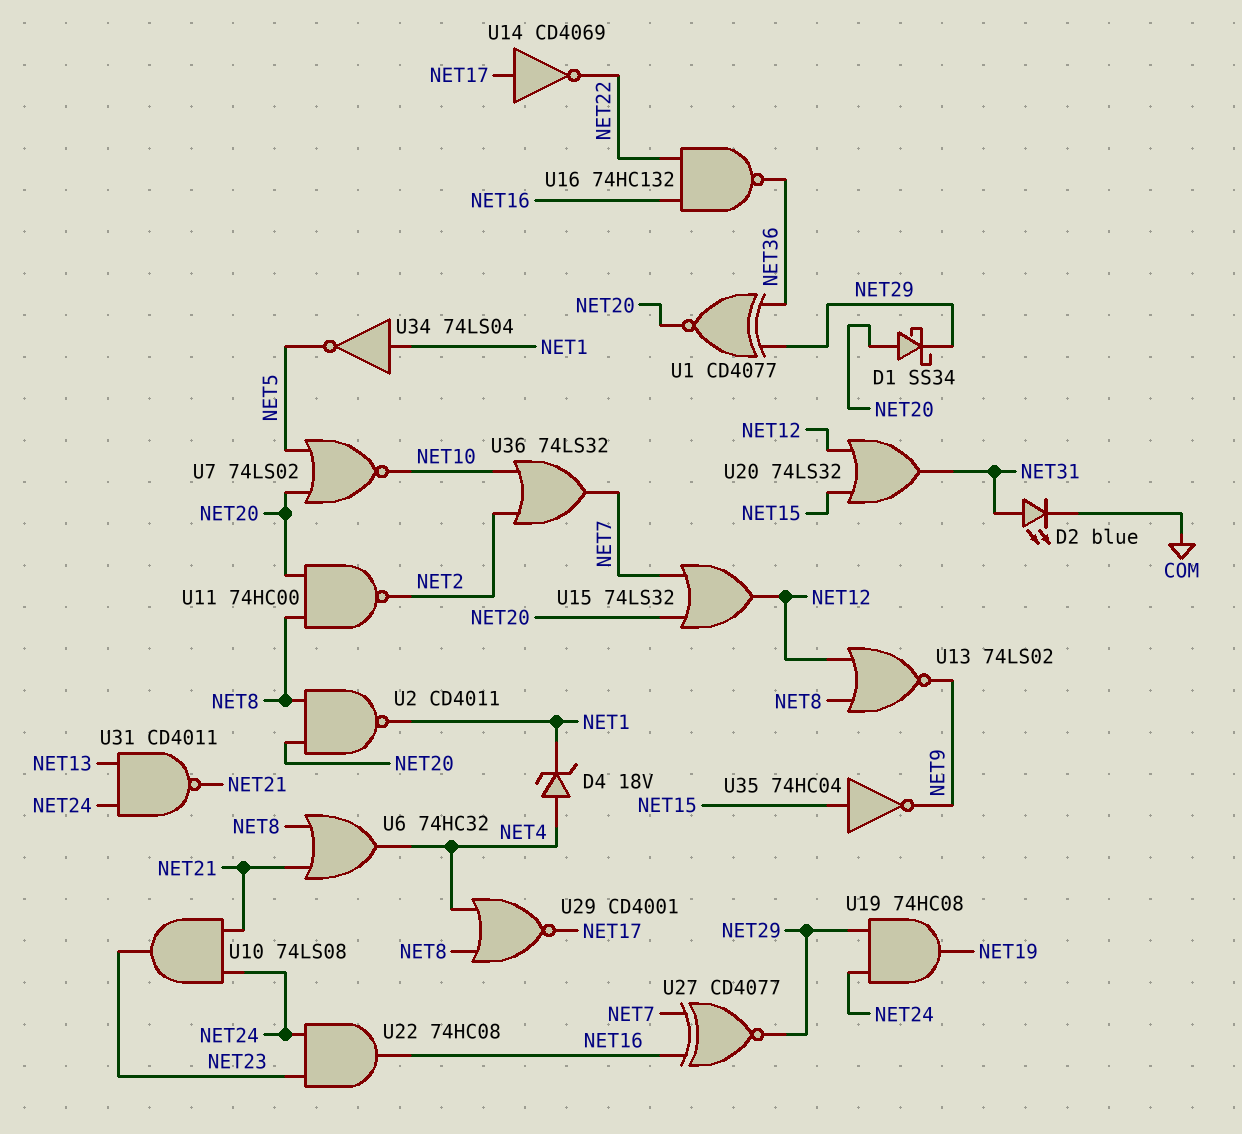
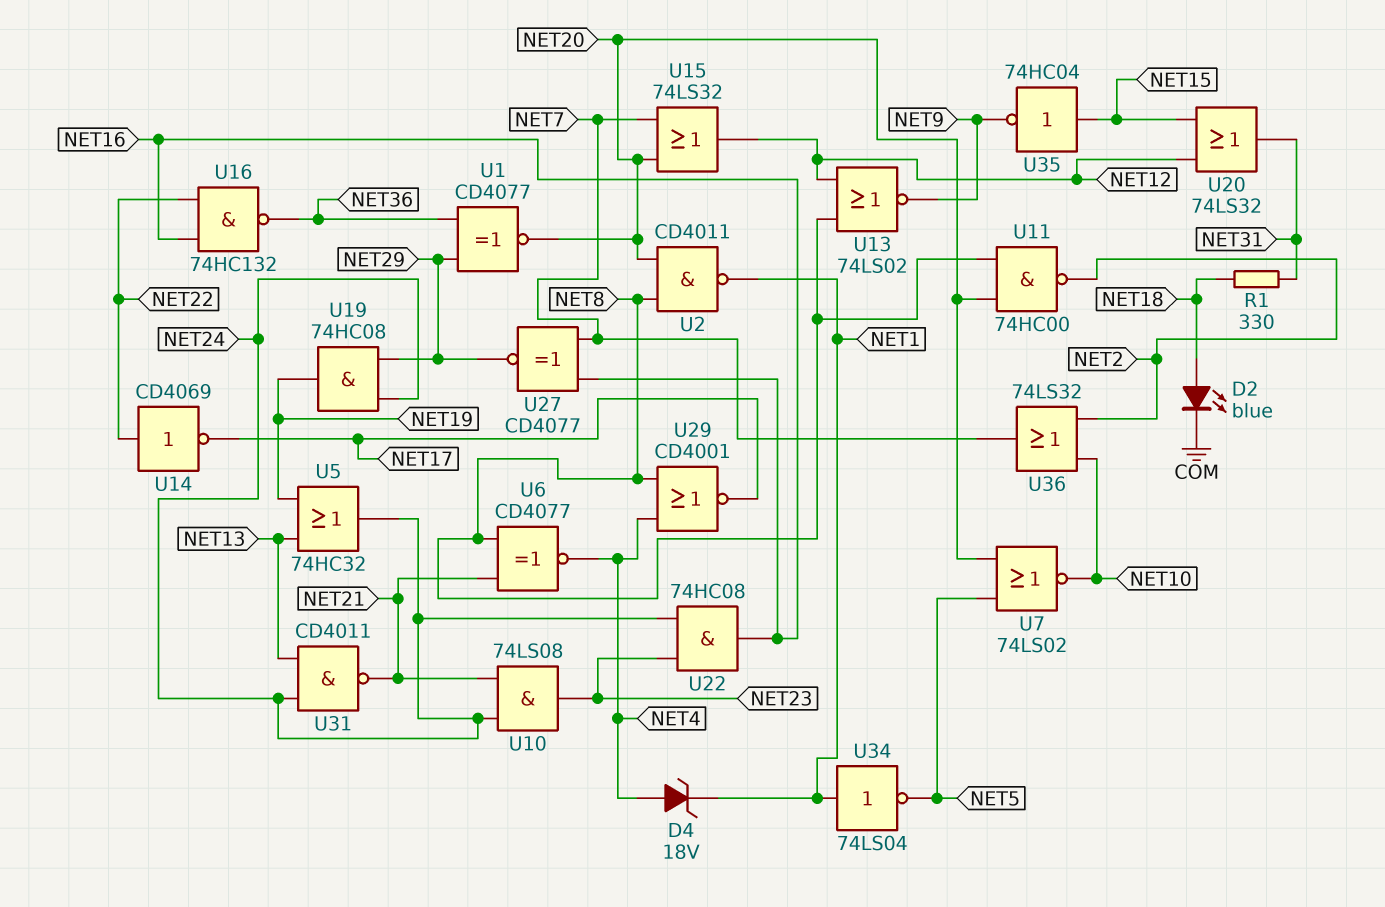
D1: schottky SS34 (A NET20, K NET29) -> none
D2: LED blue (A NET31, K COM) -> LED blue (A NET18, K COM)
R1: none -> 330 (NET18, NET31)
U5: none -> OR 74HC32 (in NET13, in NET19, out NET24)
U6: OR 74HC32 (in NET8, in NET21, out NET4) -> XNOR CD4077 (in NET8, in NET21, out NET4)
U14: NOT CD4069 (in NET17, out NET22) -> NOT CD4069 (in NET22, out NET17)

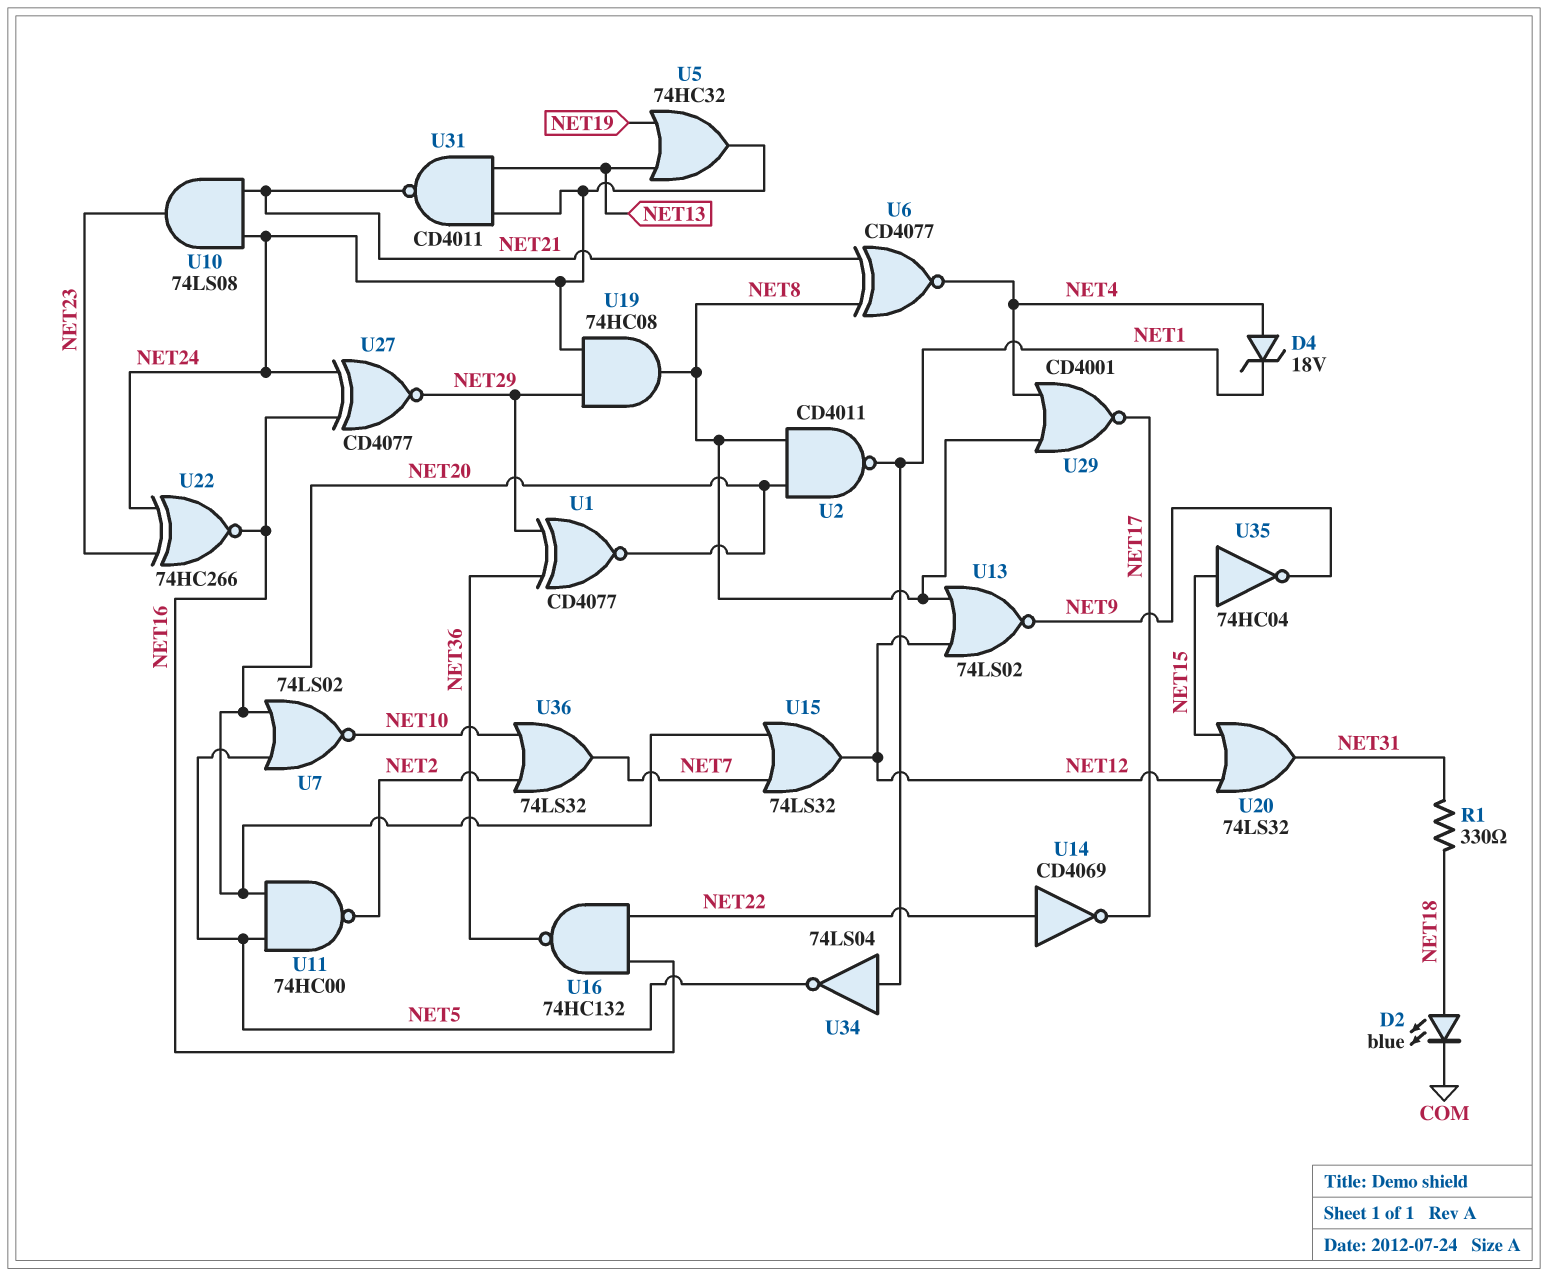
U11: NAND 74HC00 (in NET8, in NET20, out NET2) -> NAND 74HC00 (in NET5, in NET20, out NET2)
U19: AND 74HC08 (in NET24, in NET29, out NET19) -> AND 74HC08 (in NET24, in NET29, out NET8)
U22: AND 74HC08 (in NET23, in NET24, out NET16) -> XNOR 74HC266 (in NET23, in NET24, out NET16)
U27: XNOR CD4077 (in NET7, in NET16, out NET29) -> XNOR CD4077 (in NET16, in NET24, out NET29)

